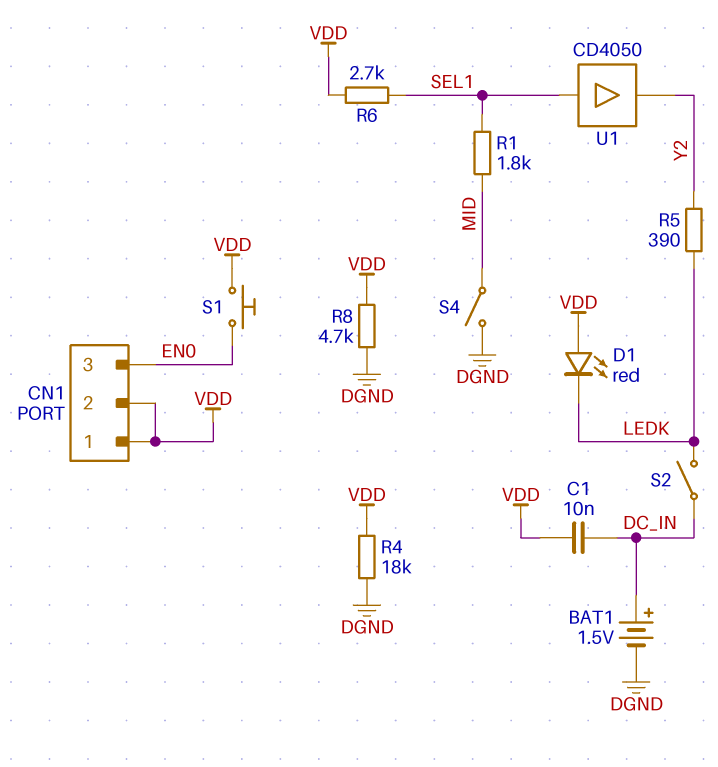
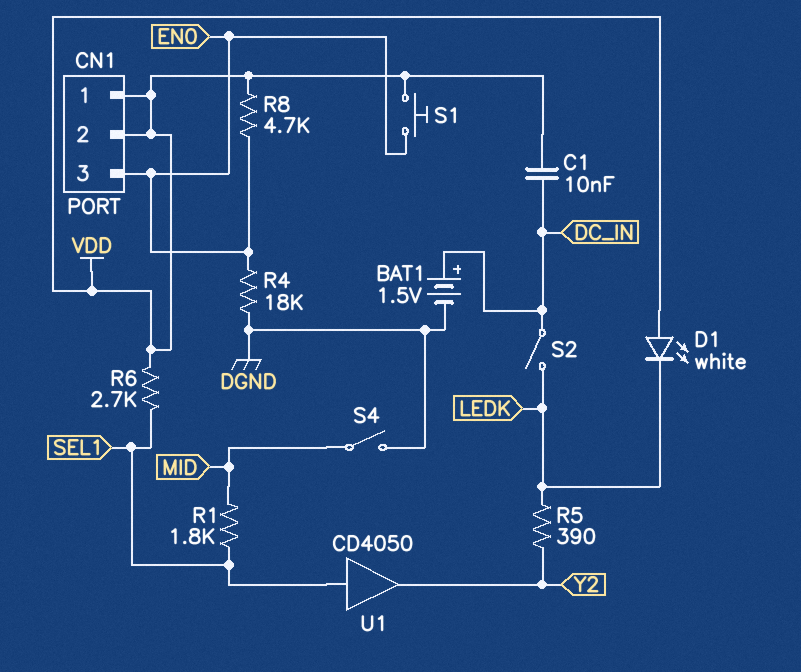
D1: LED red (A VDD, K LEDK) -> LED white (A VDD, K LEDK)
R4: 18k (DGND, VDD) -> 18k (DGND, EN0)
R8: 4.7k (DGND, VDD) -> 4.7k (EN0, VDD)

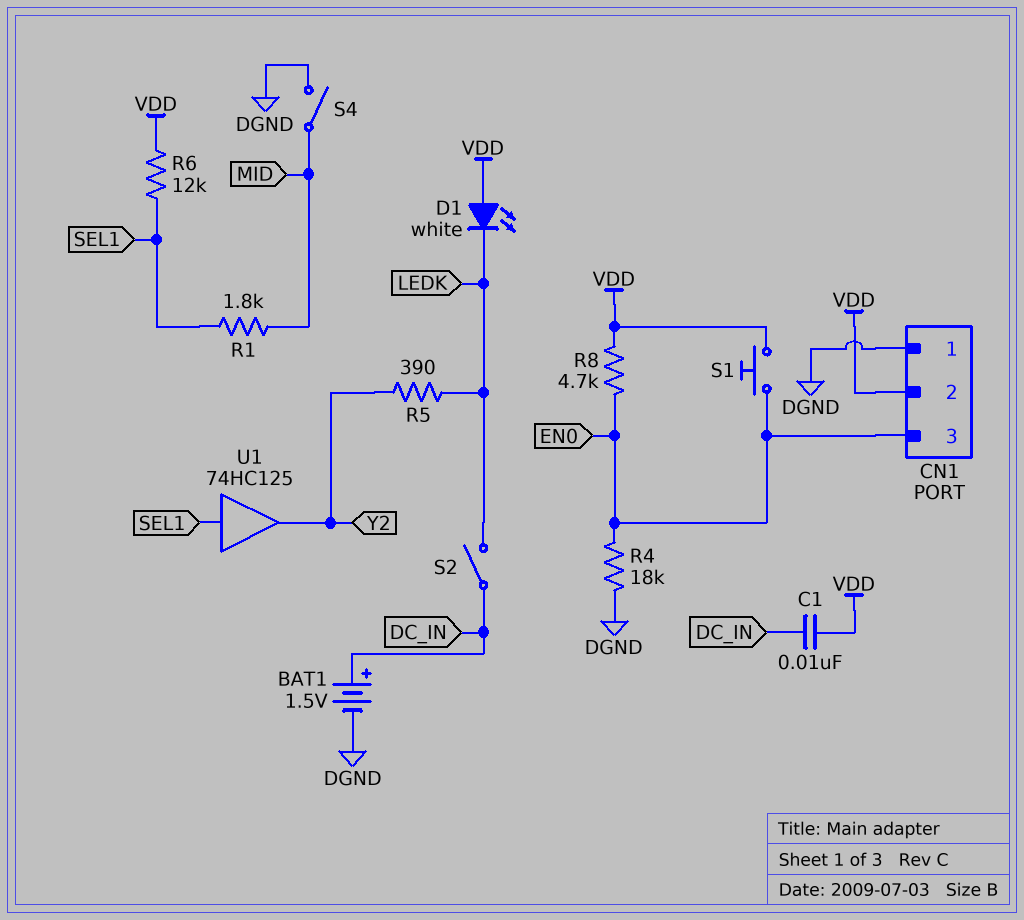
CN1 pin 1: VDD -> DGND
R6: 2.7k (SEL1, VDD) -> 12k (SEL1, VDD)
U1: buffer CD4050 (in SEL1, out Y2) -> buffer 74HC125 (in SEL1, out Y2)

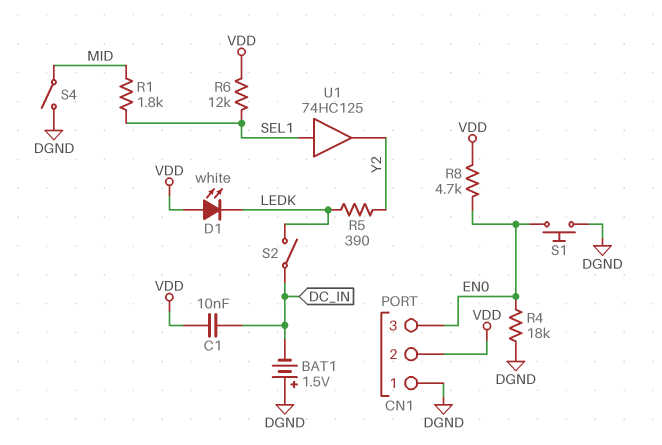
BAT1: 1.5V (plus DC_IN, minus DGND) -> 1.5V (plus DGND, minus DC_IN)
S1: button (EN0, VDD) -> button (DGND, EN0)

